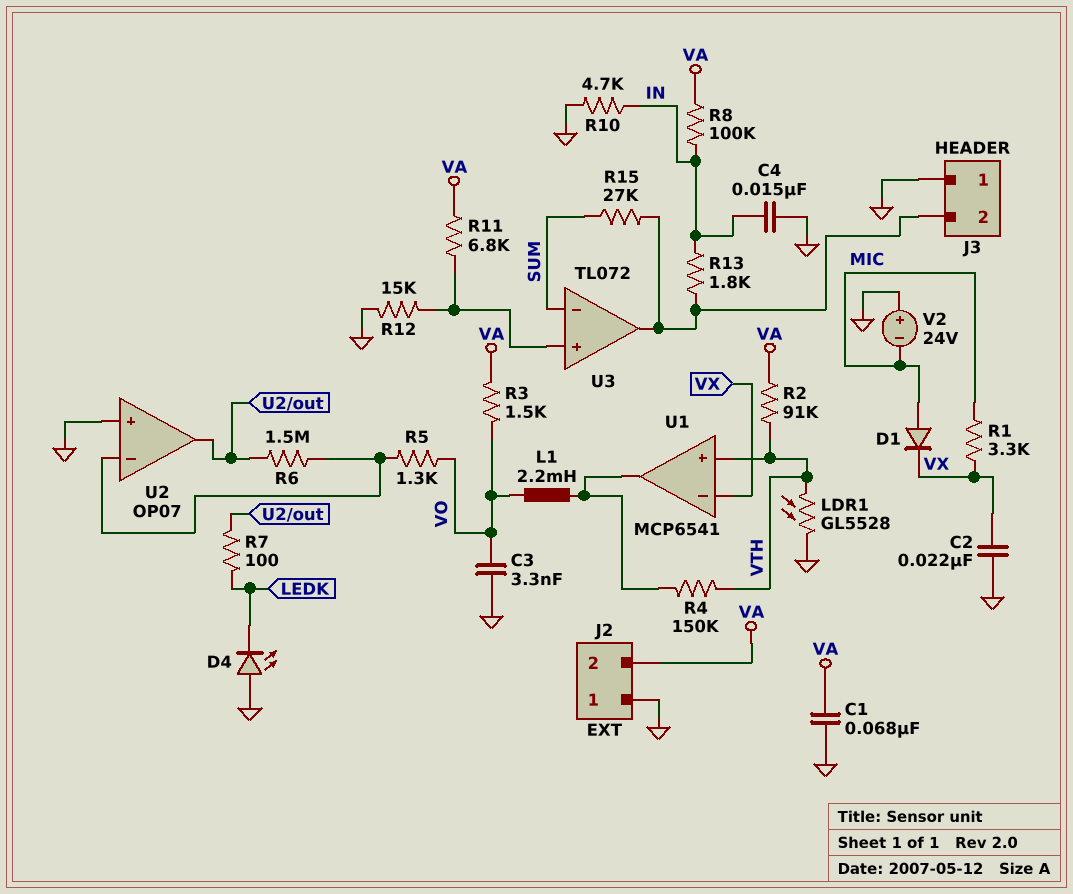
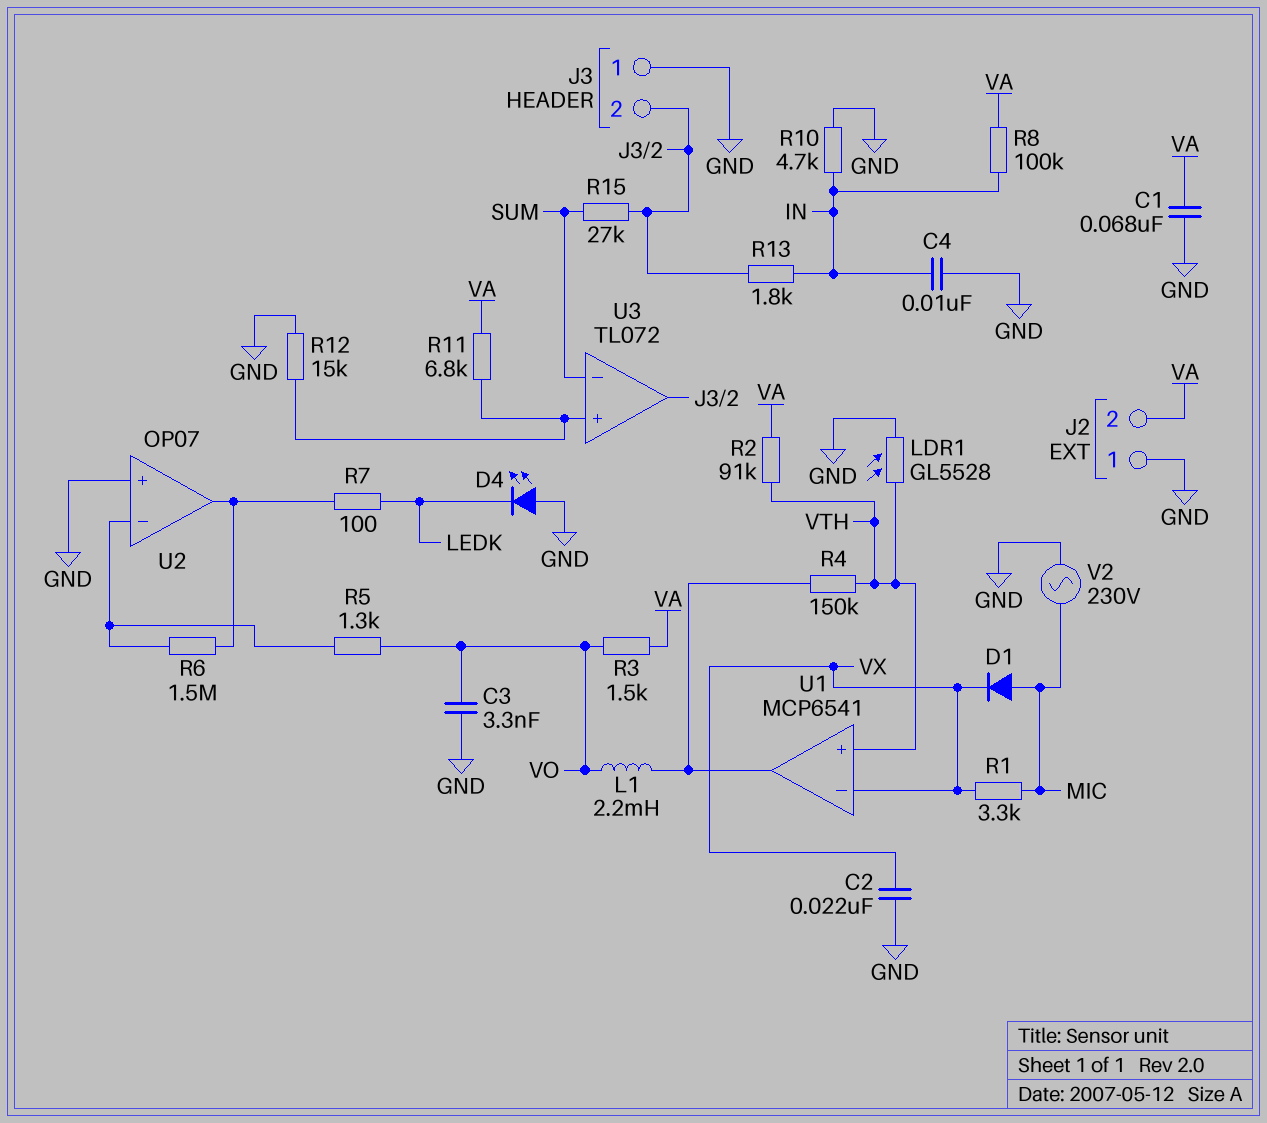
C4: 15nF (GND, IN) -> 10nF (GND, IN)
V2: 24V (plus GND, minus MIC) -> AC 230V (GND, MIC)

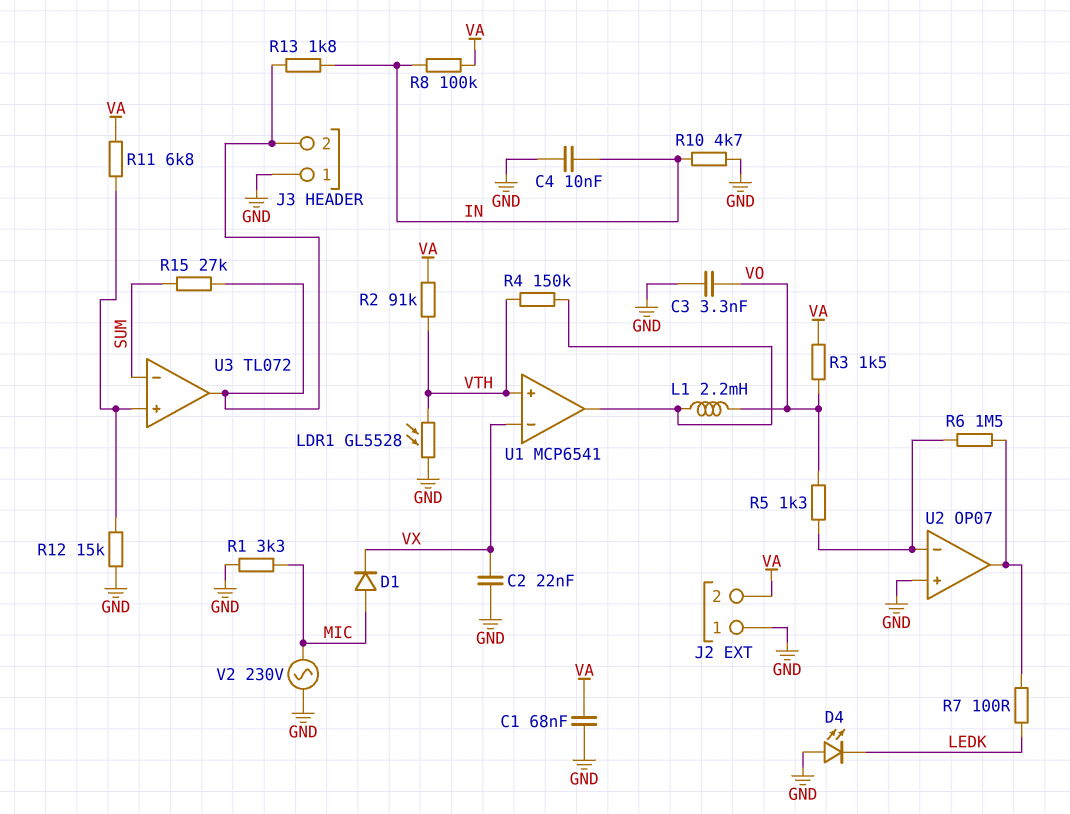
R1: 3.3k (MIC, VX) -> 3.3k (GND, MIC)

